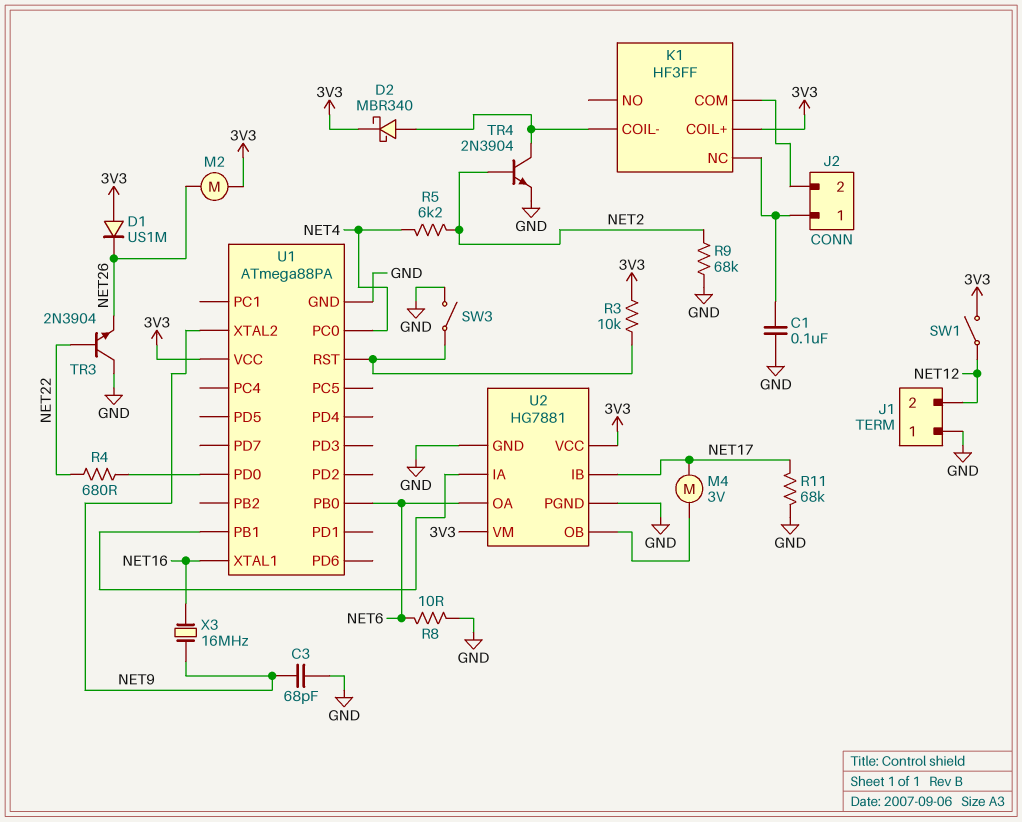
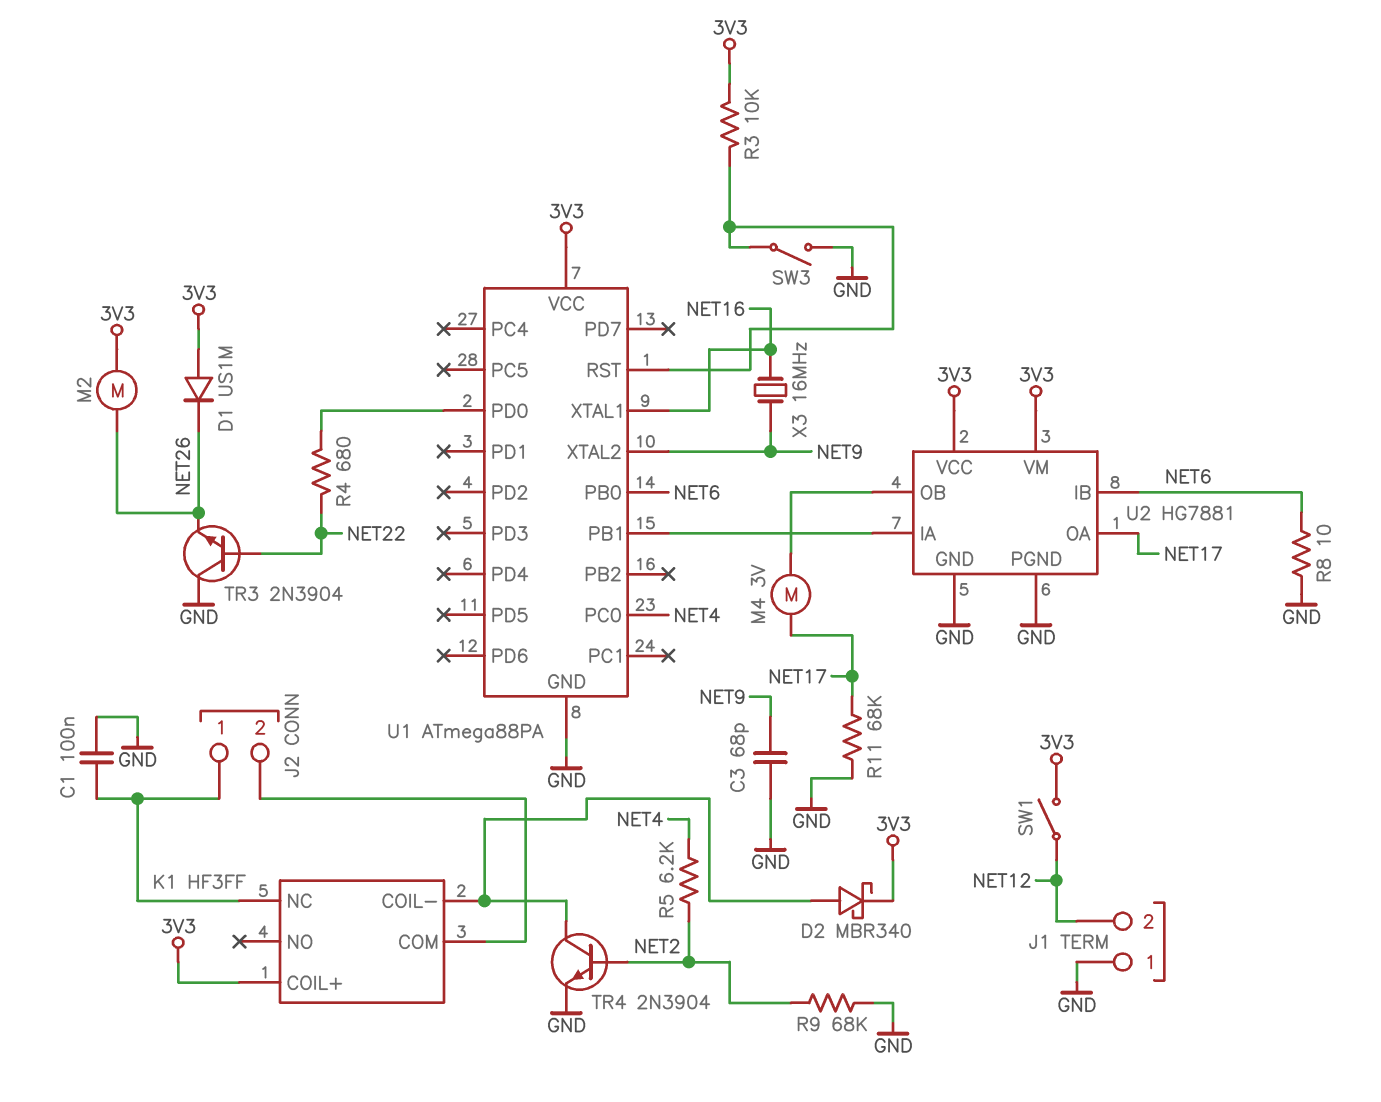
U2 pin IB: NET17 -> NET6
U2 pin OA: NET6 -> NET17

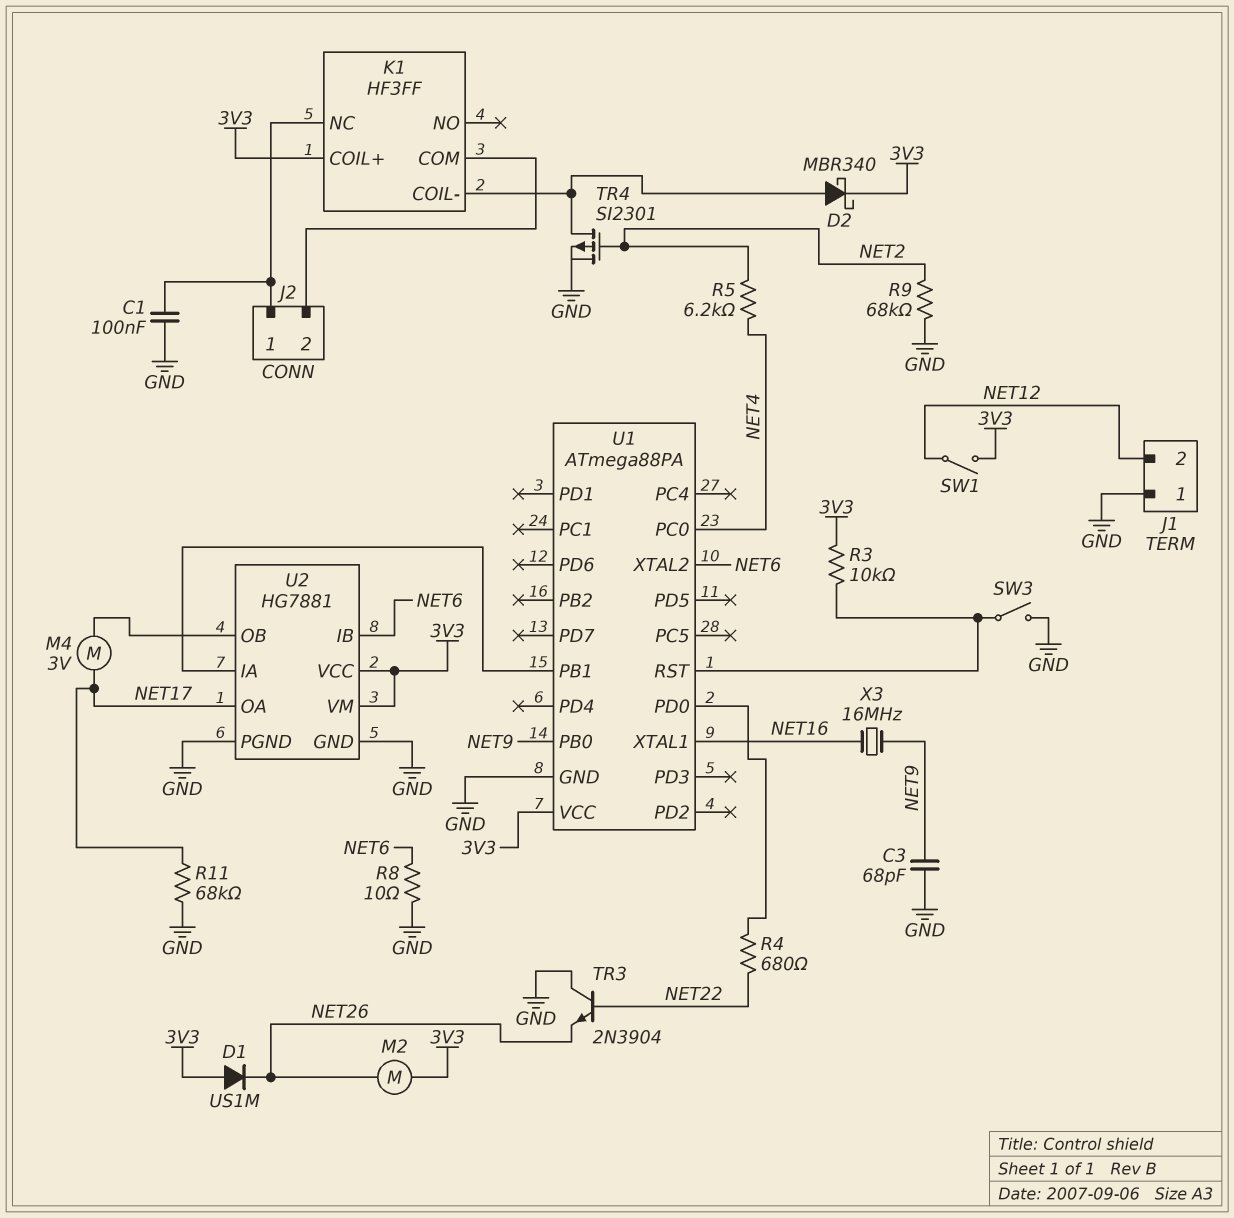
TR4: NPN 2N3904 (B NET2, C K1/COIL-, E GND) -> PMOS SI2301 (G NET2, D K1/COIL-, S GND)
U1 pin PB0: NET6 -> NET9
U1 pin XTAL2: NET9 -> NET6

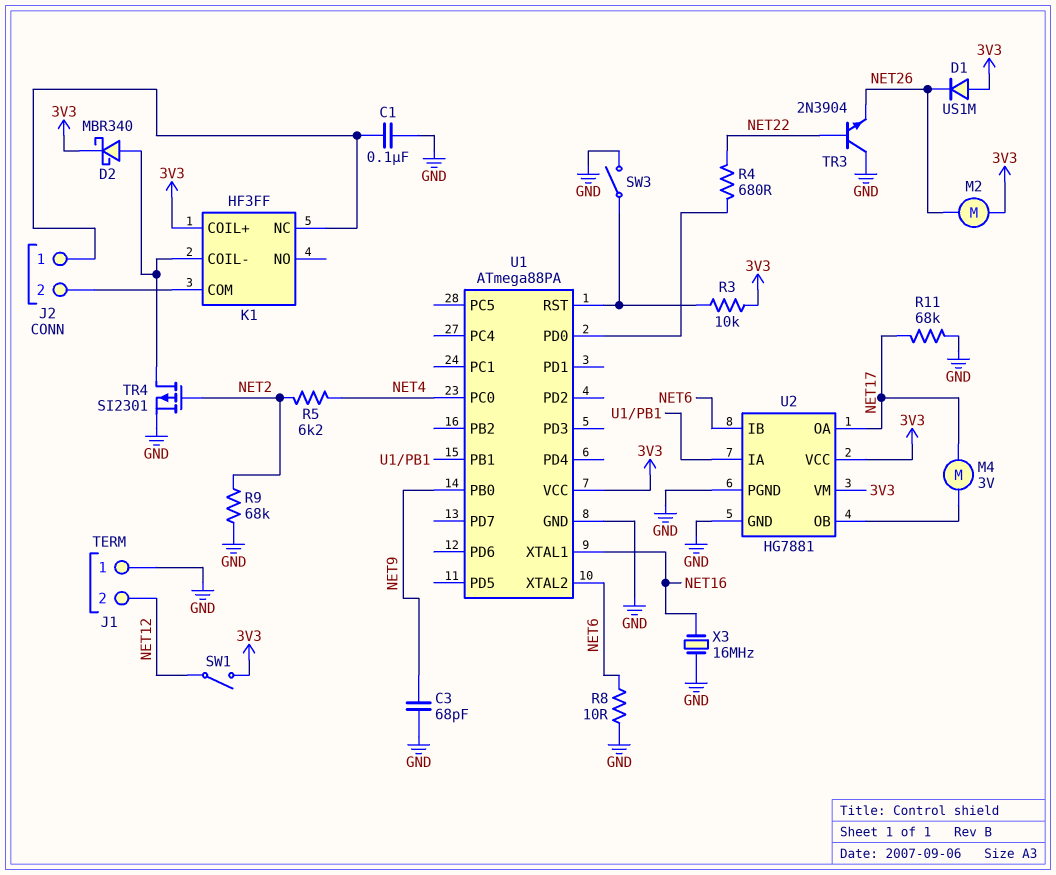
X3: 16MHz (NET9, NET16) -> 16MHz (GND, NET16)

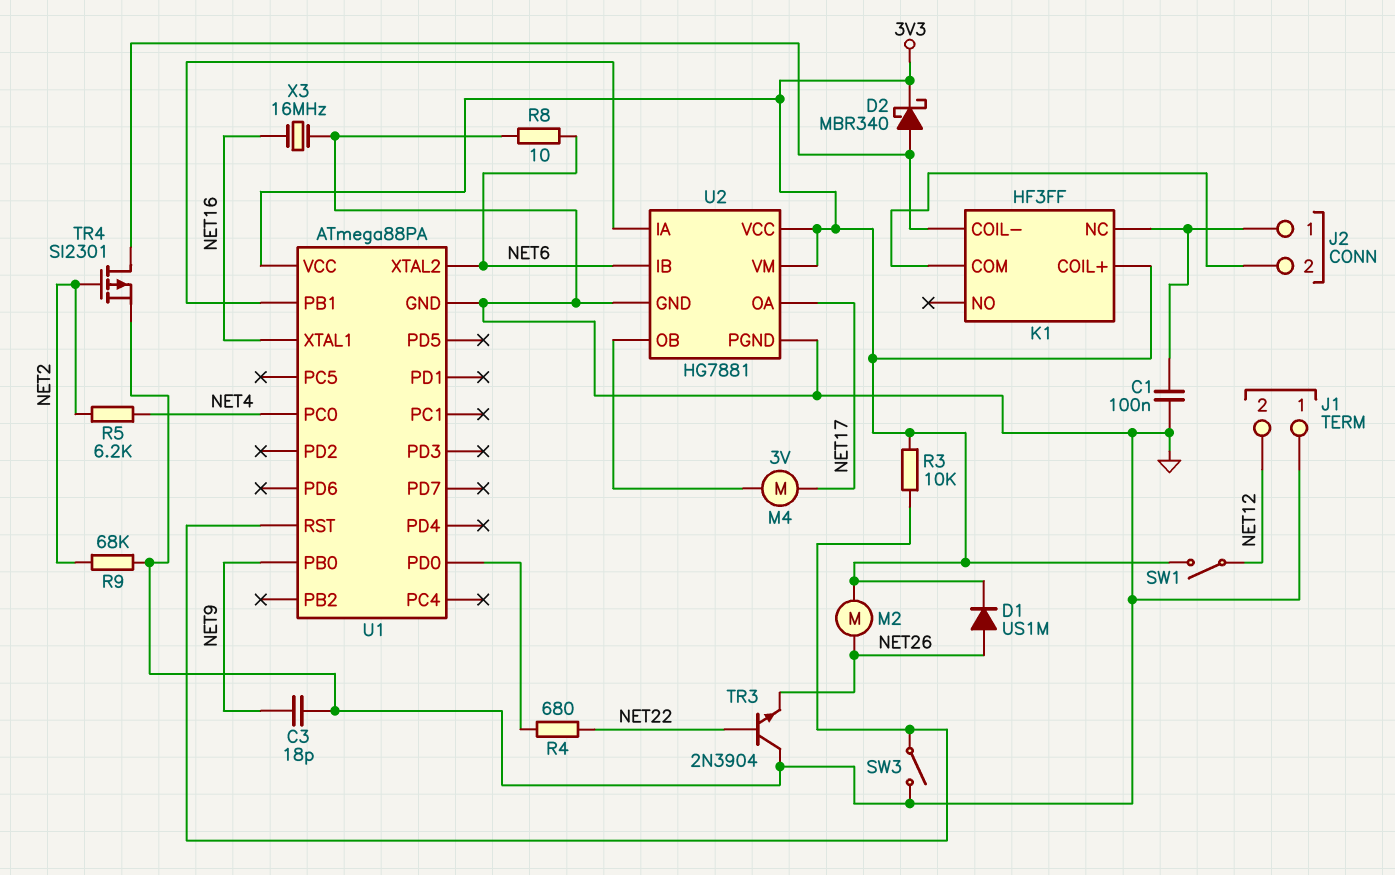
C3: 68pF (GND, NET9) -> 18pF (GND, NET9)
D1: diode US1M (A 3V3, K NET26) -> diode US1M (A NET26, K 3V3)
R11: 68k (GND, NET17) -> none

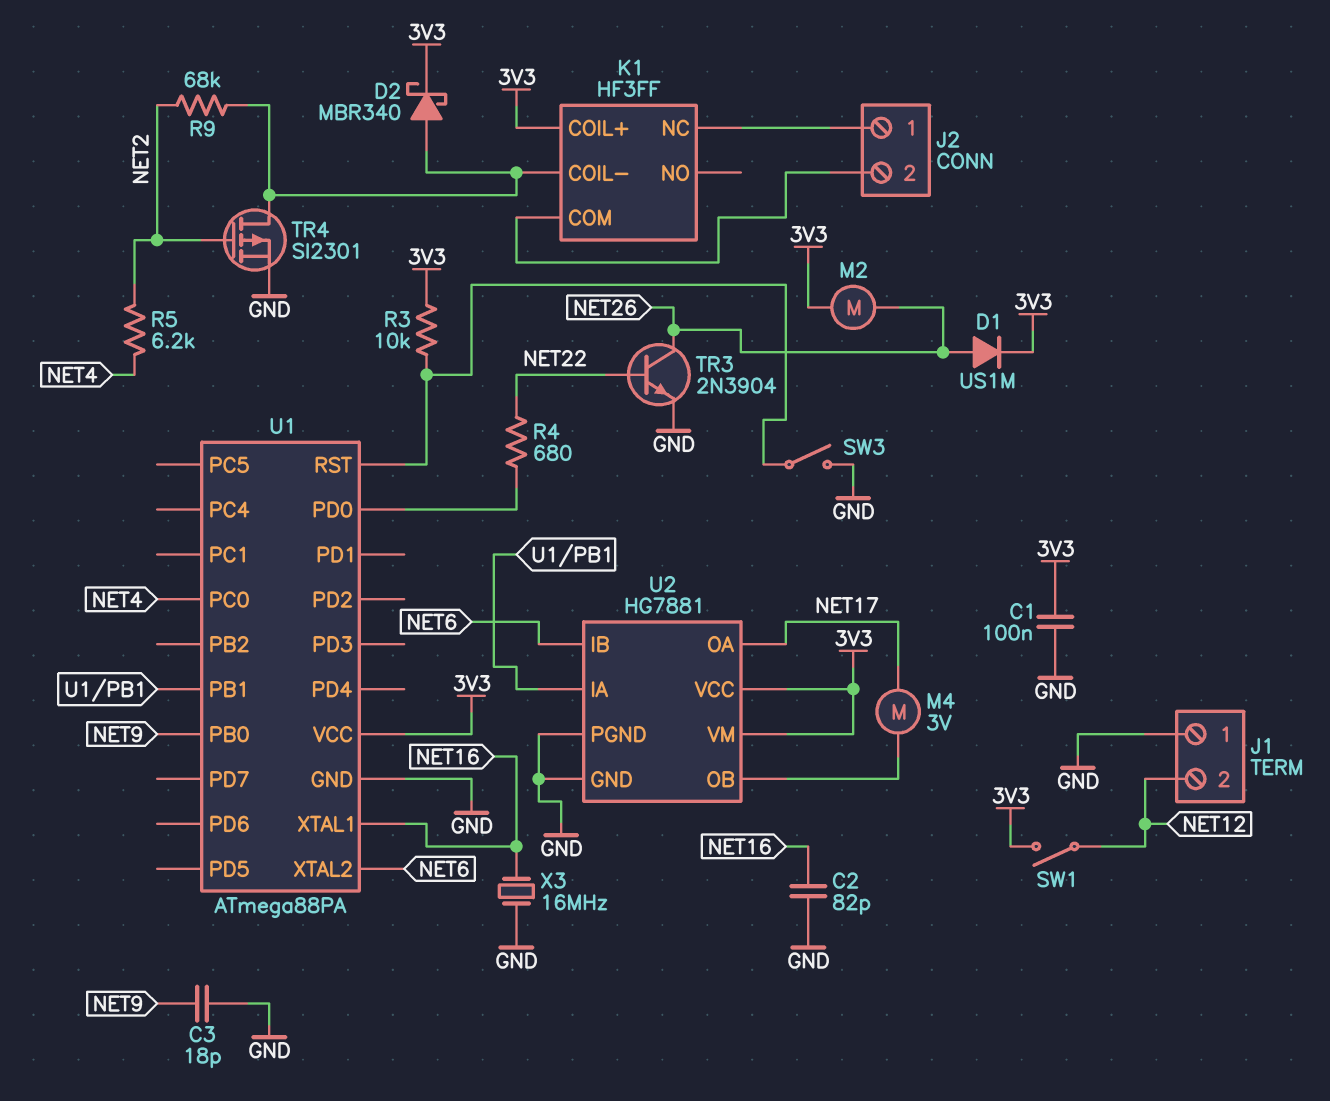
C1: 100nF (GND, J2/1) -> 100nF (3V3, GND)
C2: none -> 82pF (GND, NET16)
R8: 10 (GND, NET6) -> none
R9: 68k (GND, NET2) -> 68k (K1/COIL-, NET2)
TR3: NPN 2N3904 (B NET22, C GND, E NET26) -> NPN 2N3904 (B NET22, C NET26, E GND)

